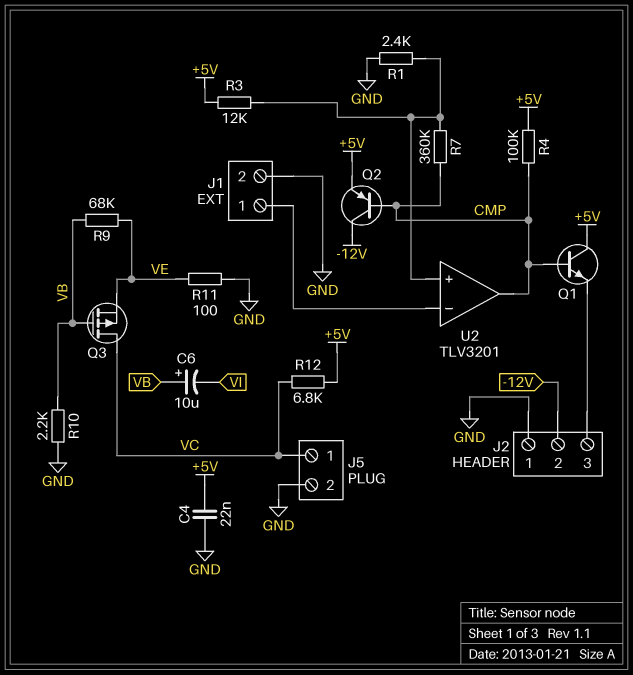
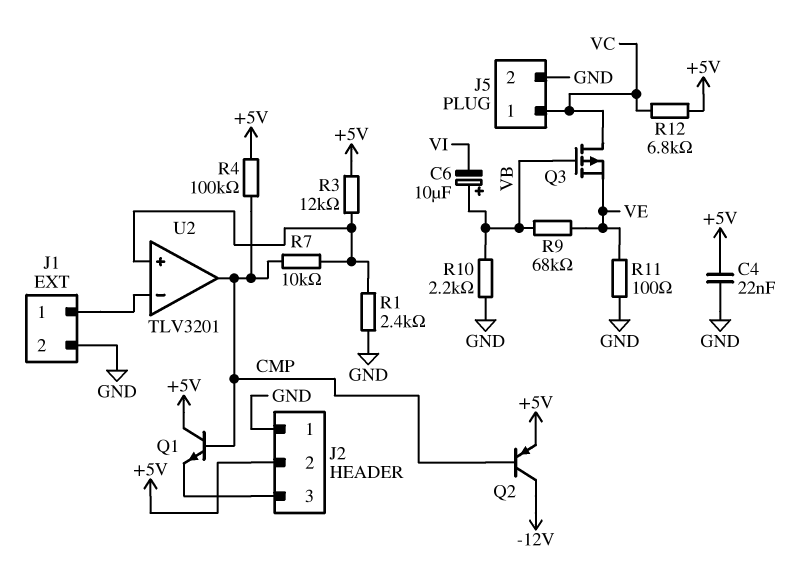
J2 pin 2: -12V -> +5V
R7: 360k (CMP, U2/in+) -> 10k (CMP, U2/in+)

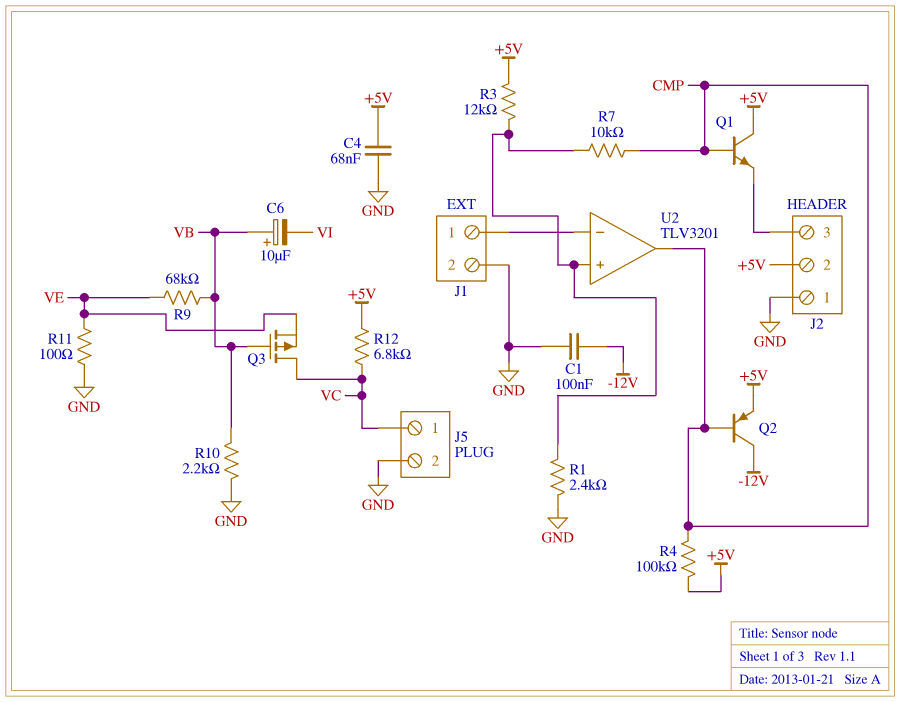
C1: none -> 100nF (-12V, GND)
C4: 22nF (+5V, GND) -> 68nF (+5V, GND)

